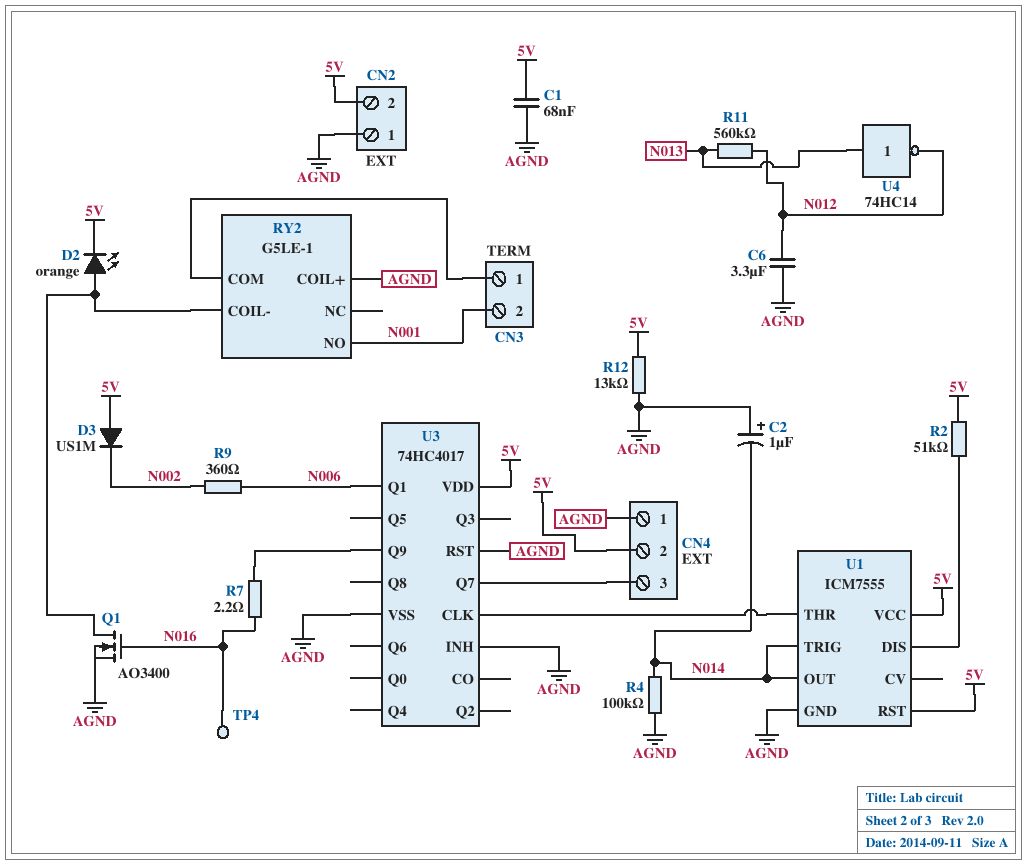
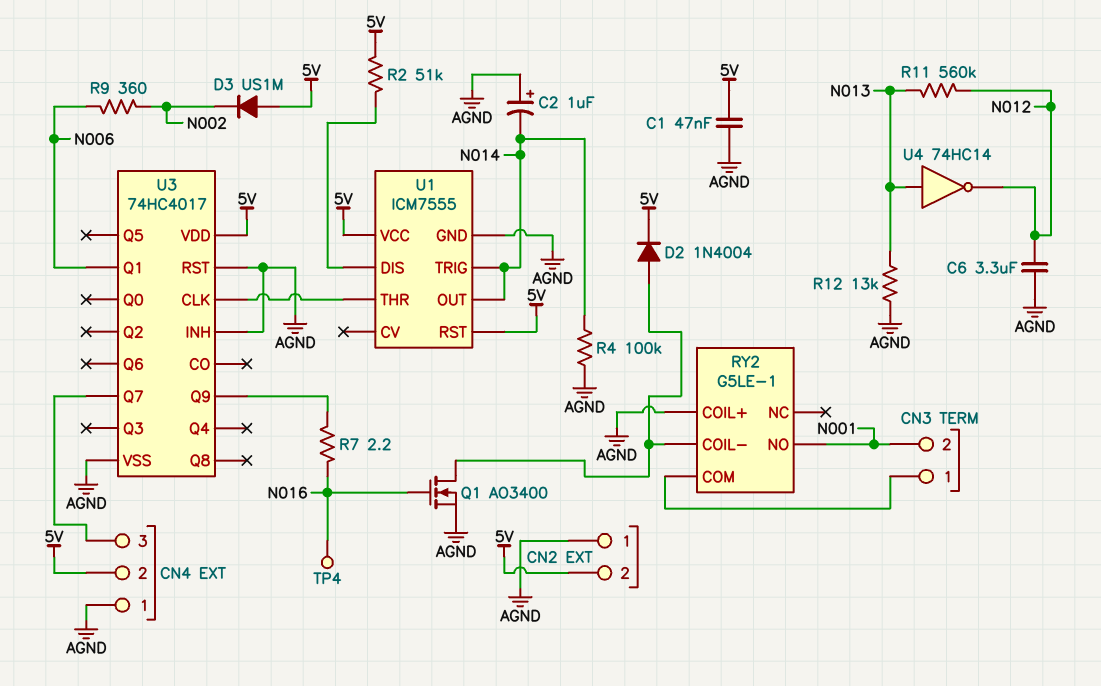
C1: 68nF (5V, AGND) -> 47nF (5V, AGND)
D2: LED orange (A RY2/COIL-, K 5V) -> diode 1N4004 (A RY2/COIL-, K 5V)
R12: 13k (5V, AGND) -> 13k (AGND, N013)

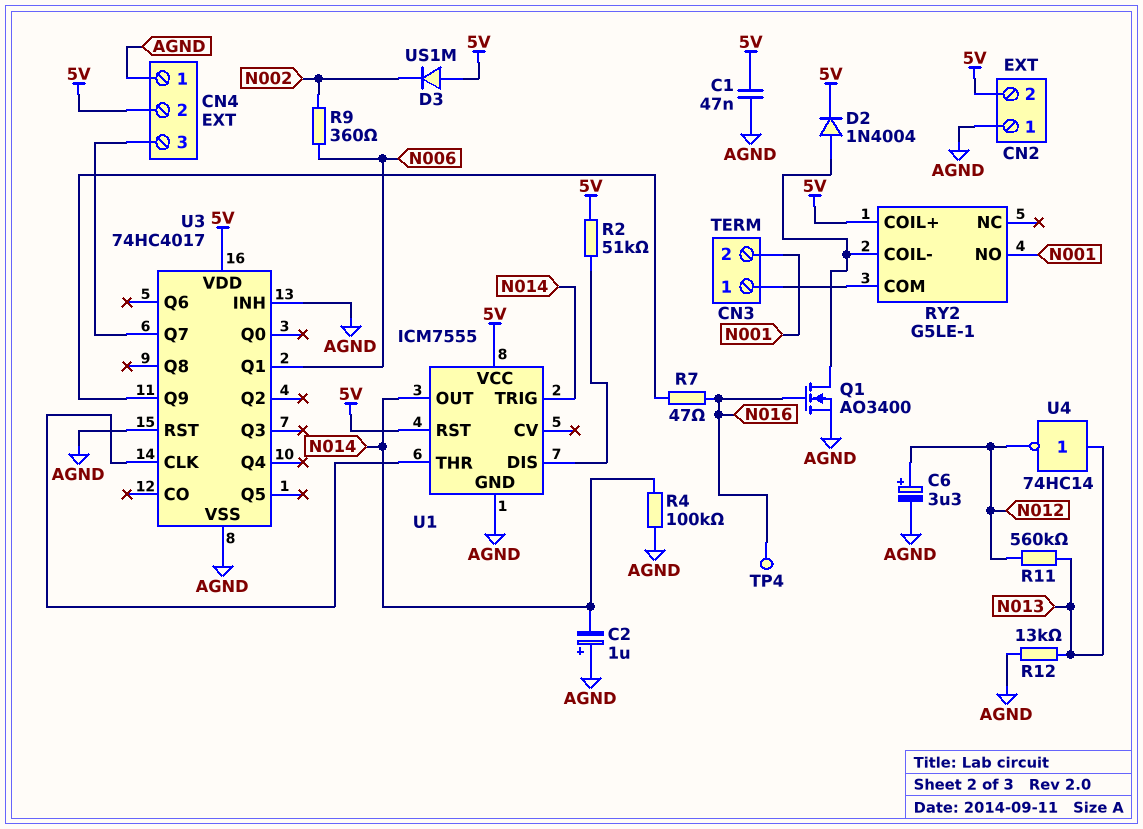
C6: 3.3uF (AGND, N012) -> 3.3uF (plus N012, minus AGND)
R7: 2.2 (N016, U3/Q9) -> 47 (N016, U3/Q9)
RY2 pin COIL+: AGND -> 5V

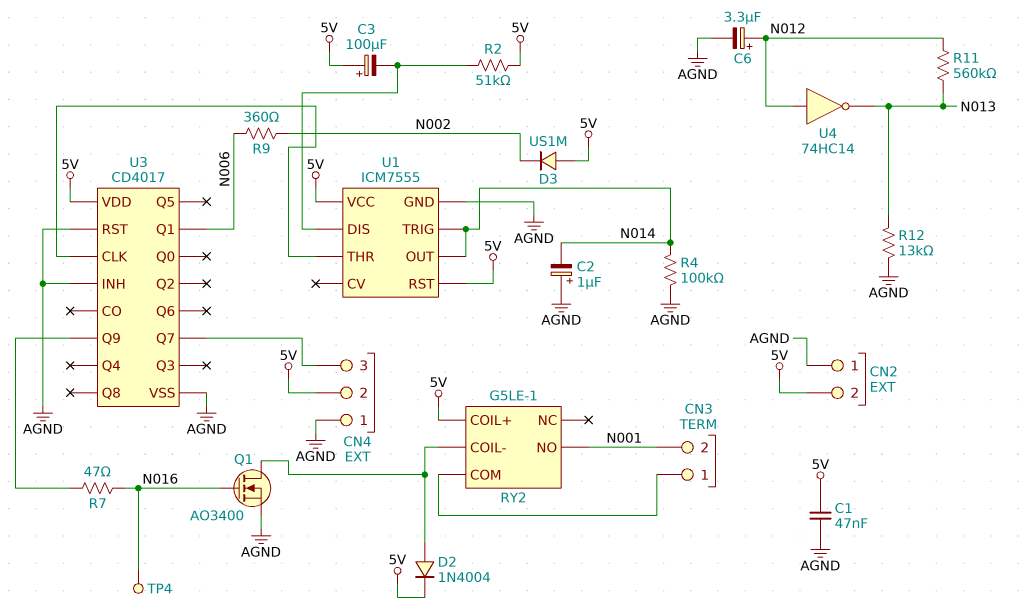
C3: none -> 100uF (plus 5V, minus U1/DIS)
U3: 74HC4017 -> CD4017
U4: NOT 74HC14 (in N013, out N012) -> NOT 74HC14 (in N012, out N013)

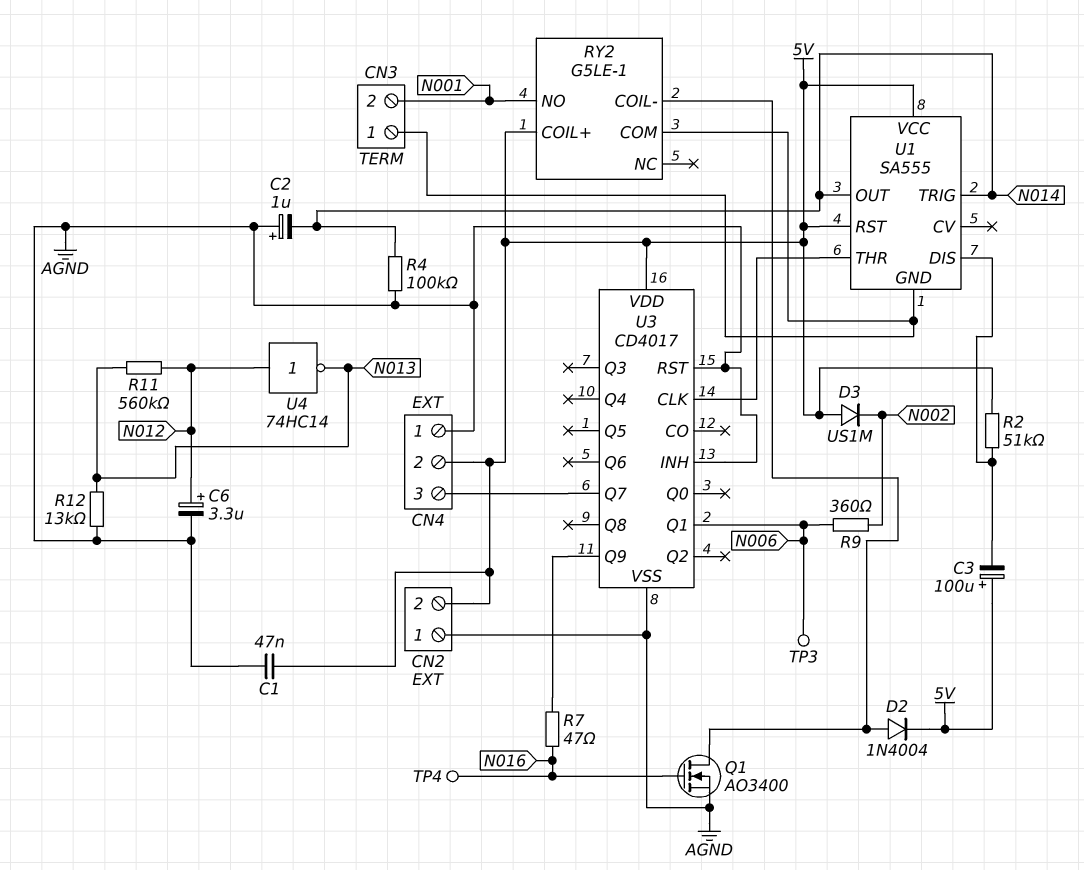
TP3: none -> test point (N006)
U1: ICM7555 -> SA555
U1 pin GND: AGND -> CN3/1

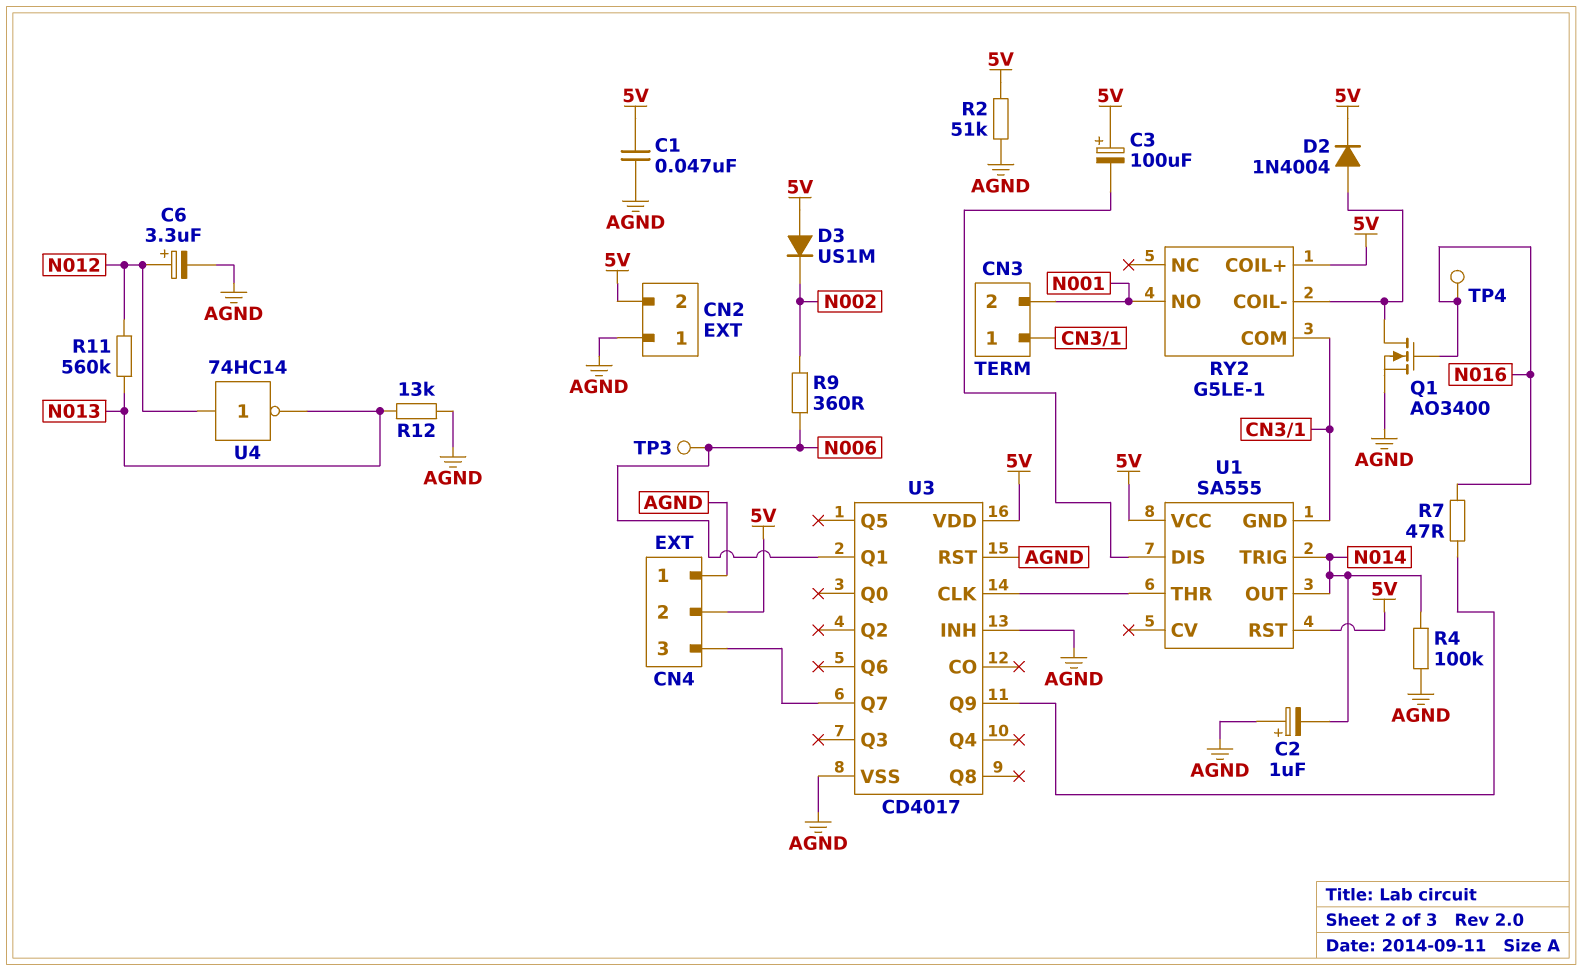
R2: 51k (5V, U1/DIS) -> 51k (5V, AGND)

